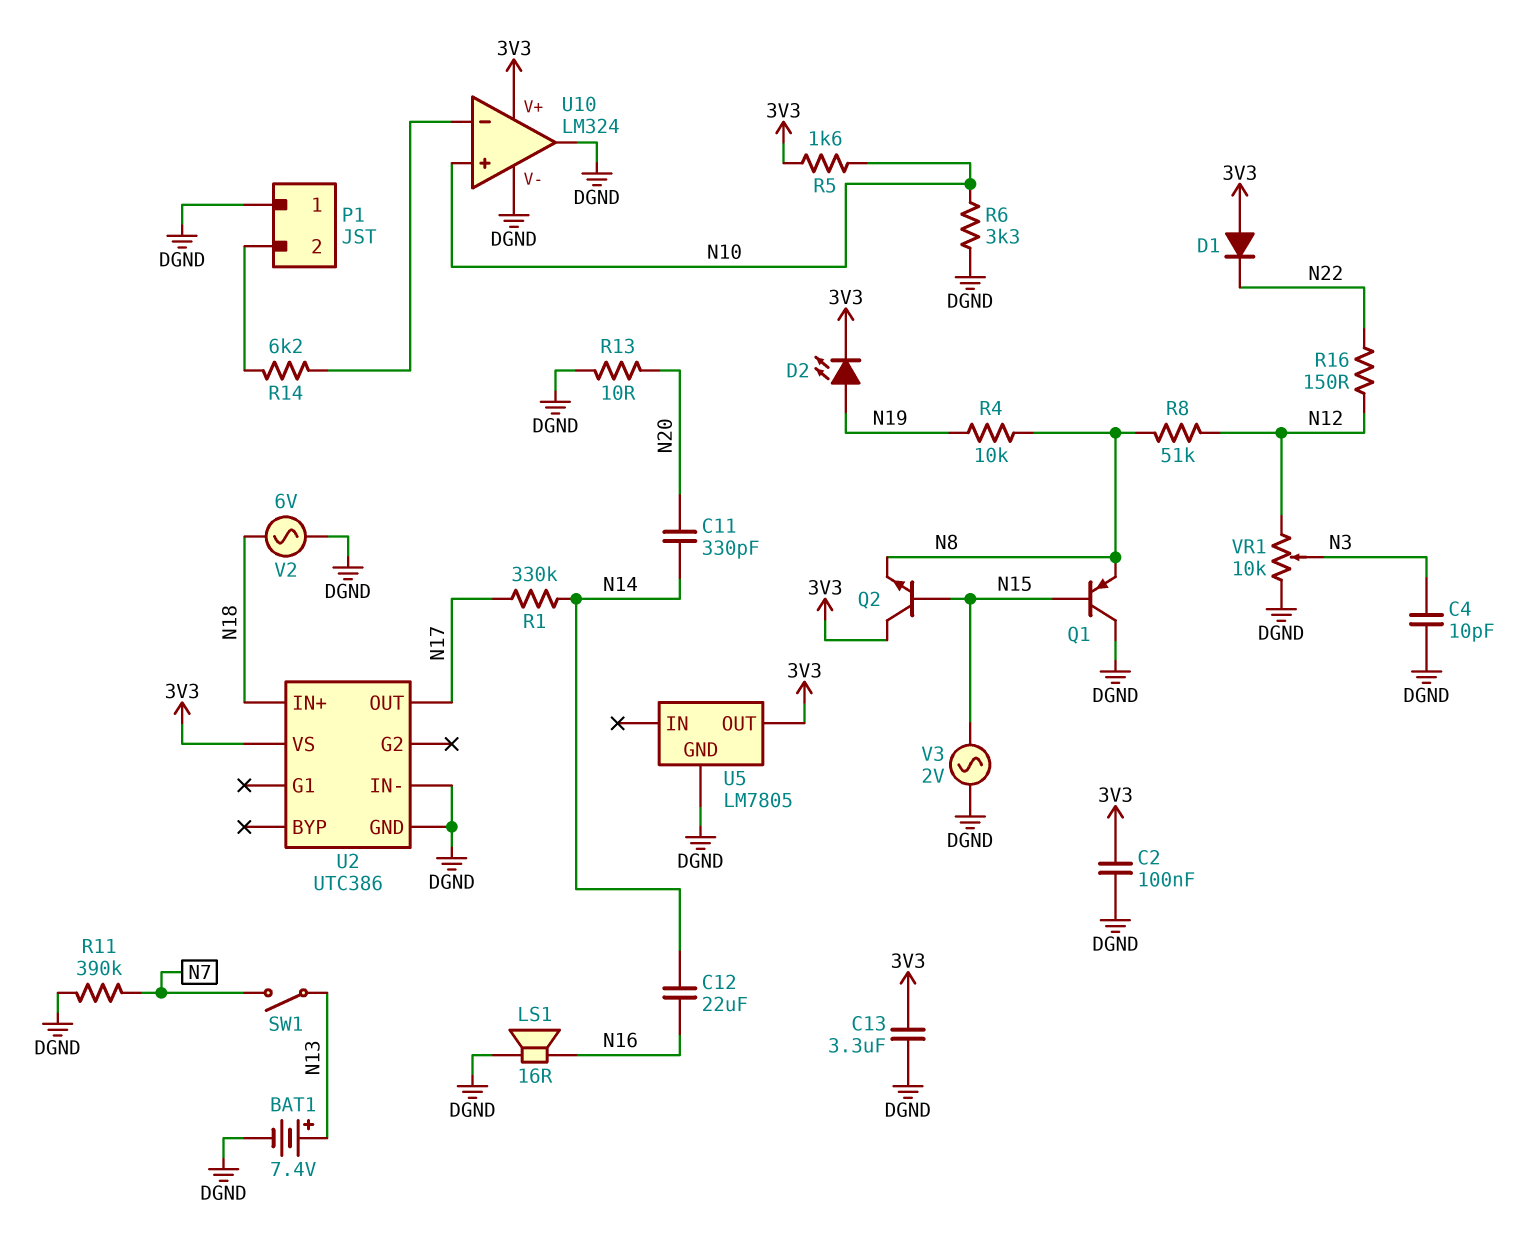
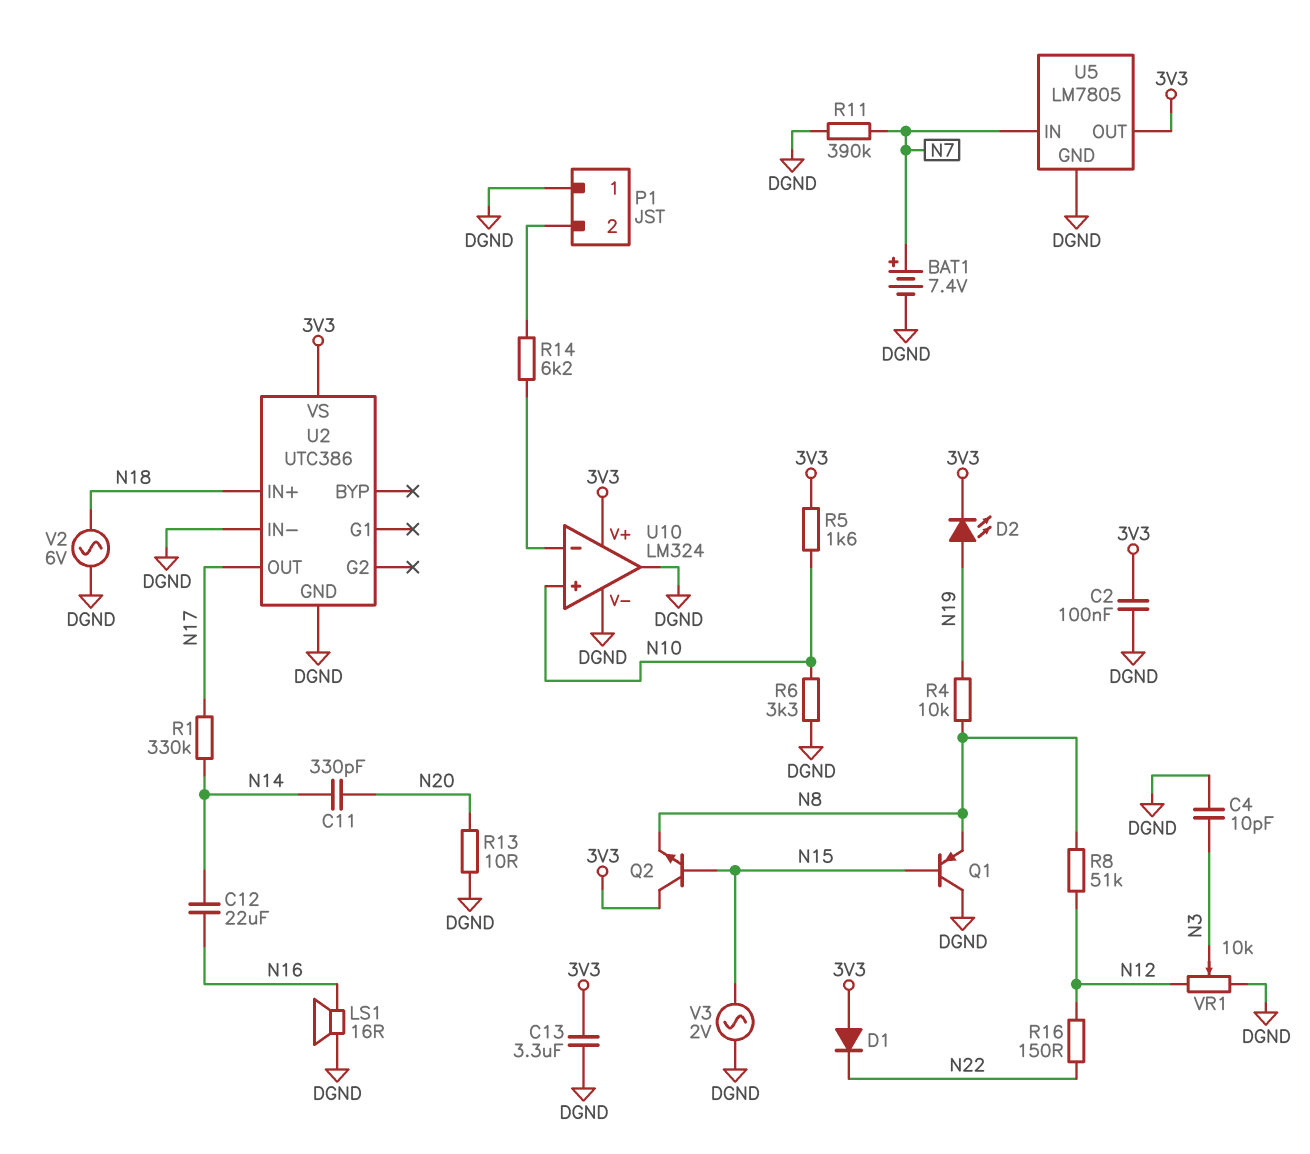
BAT1: 7.4V (plus N13, minus DGND) -> 7.4V (plus N7, minus DGND)
SW1: switch (N7, N13) -> none
U5 pin IN: none -> N7

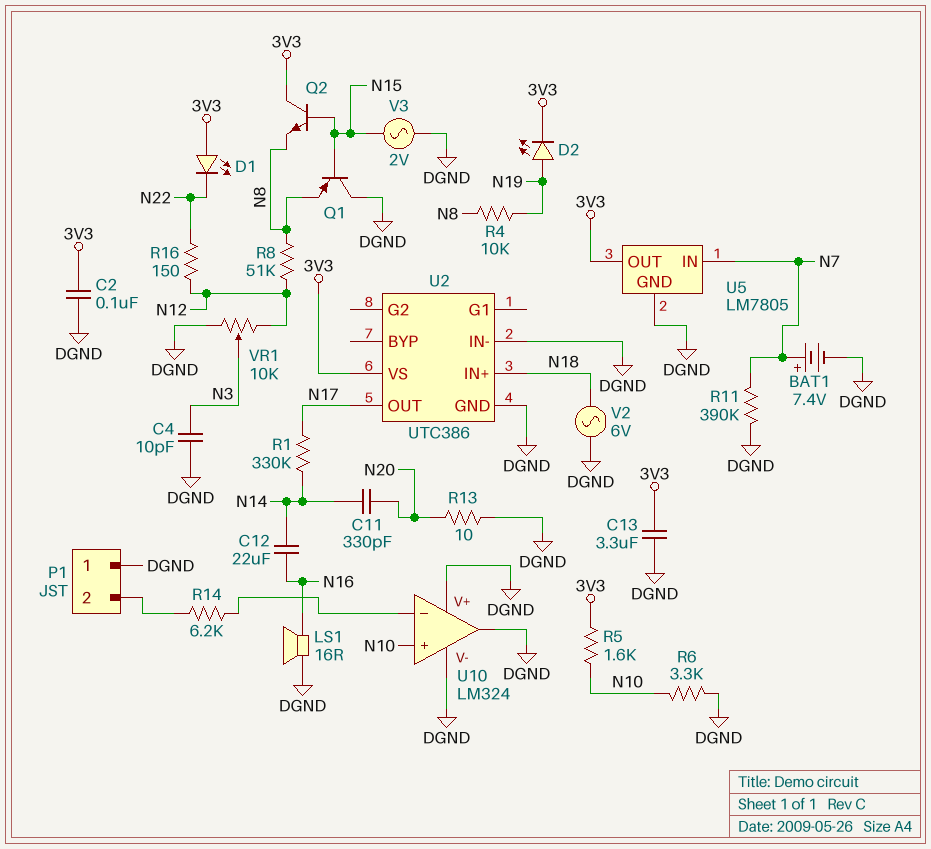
D1: diode (A 3V3, K N22) -> LED (A 3V3, K N22)
U10 pin V+: 3V3 -> DGND

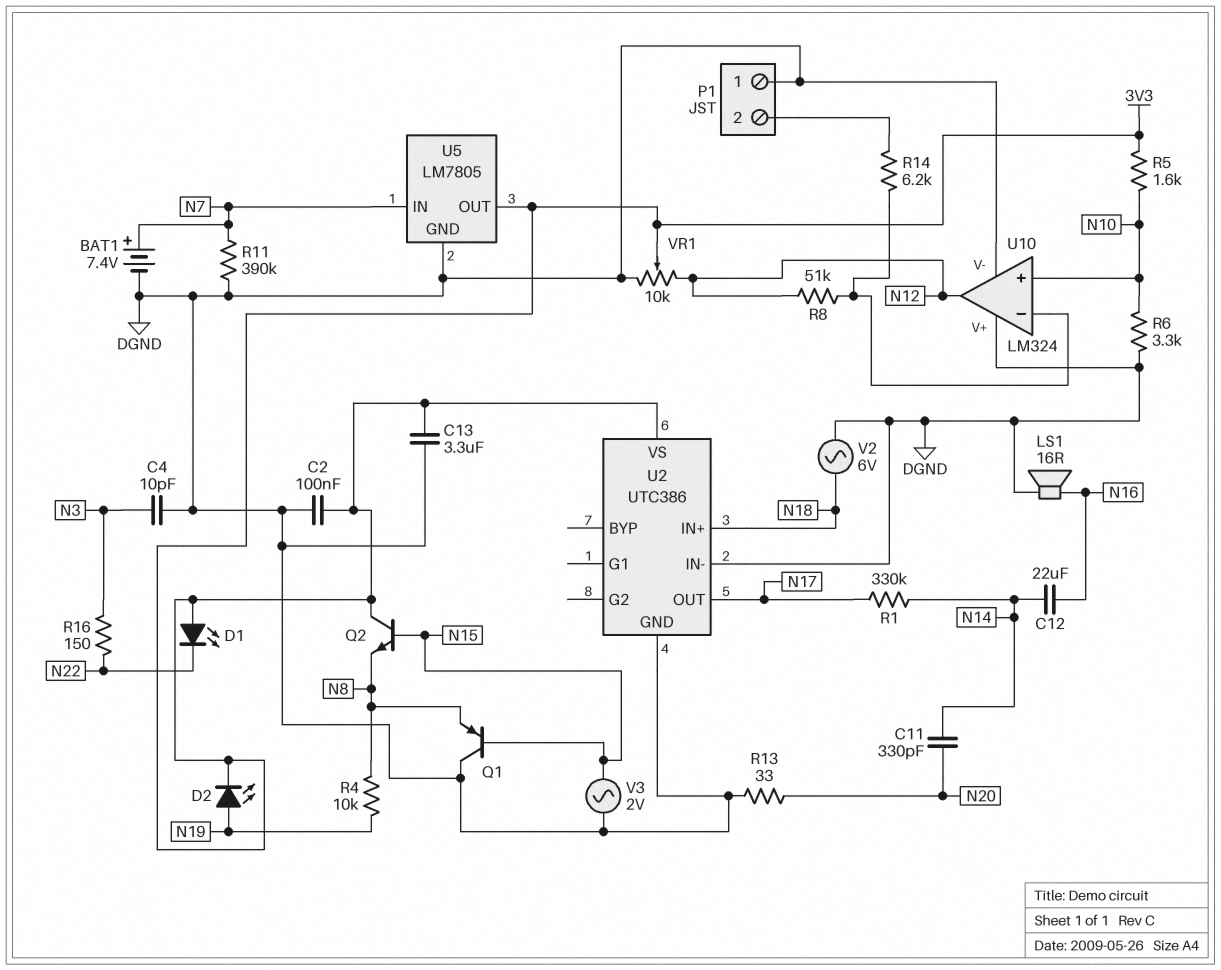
R8: 51k (N8, N12) -> 51k (N12, U10/in-)
R13: 10 (DGND, N20) -> 33 (DGND, N20)
R16: 150 (N12, N22) -> 150 (N3, N22)
U10 pin out: DGND -> N12
VR1: 10k (DGND, N12, wiper N3) -> 10k (DGND, N12, wiper 3V3)

